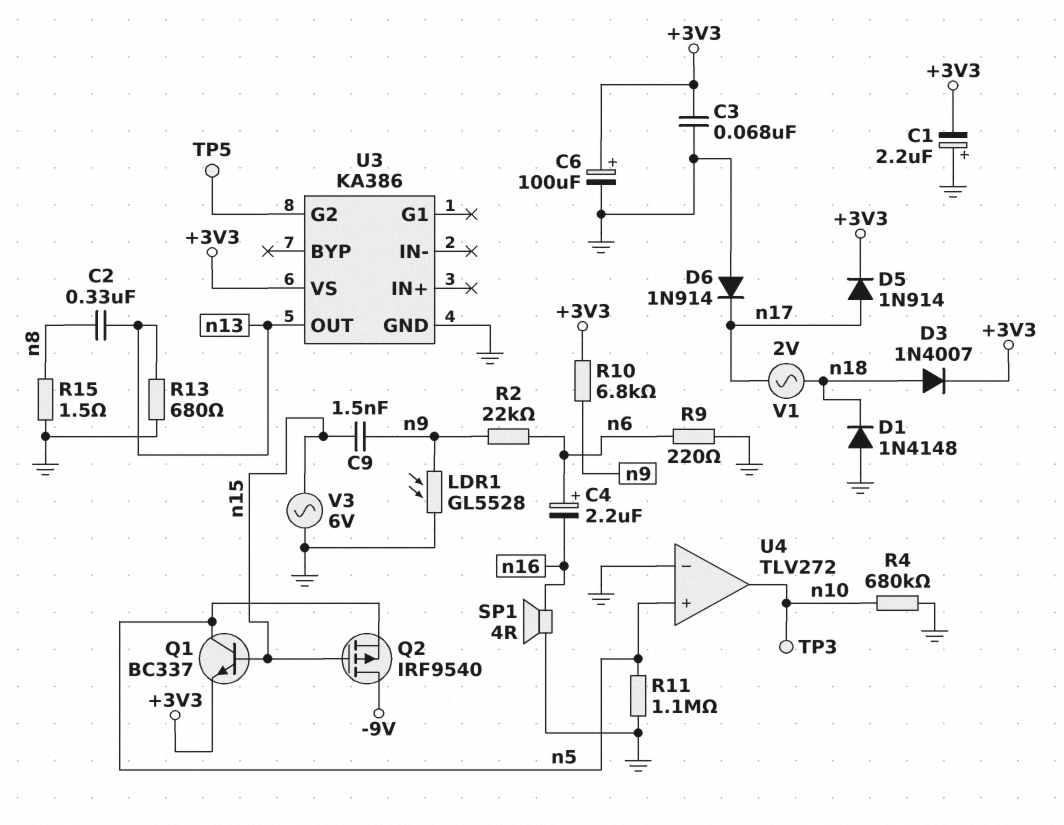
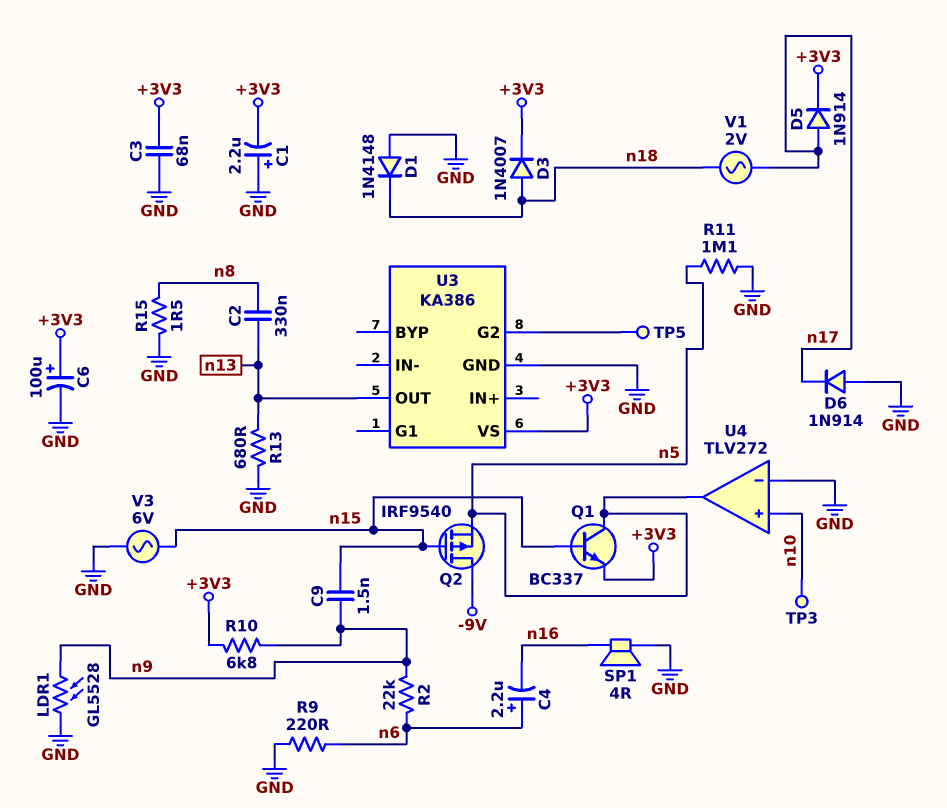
R4: 680k (GND, n10) -> none
U4 pin in+: n5 -> n10
U4 pin out: n10 -> n5

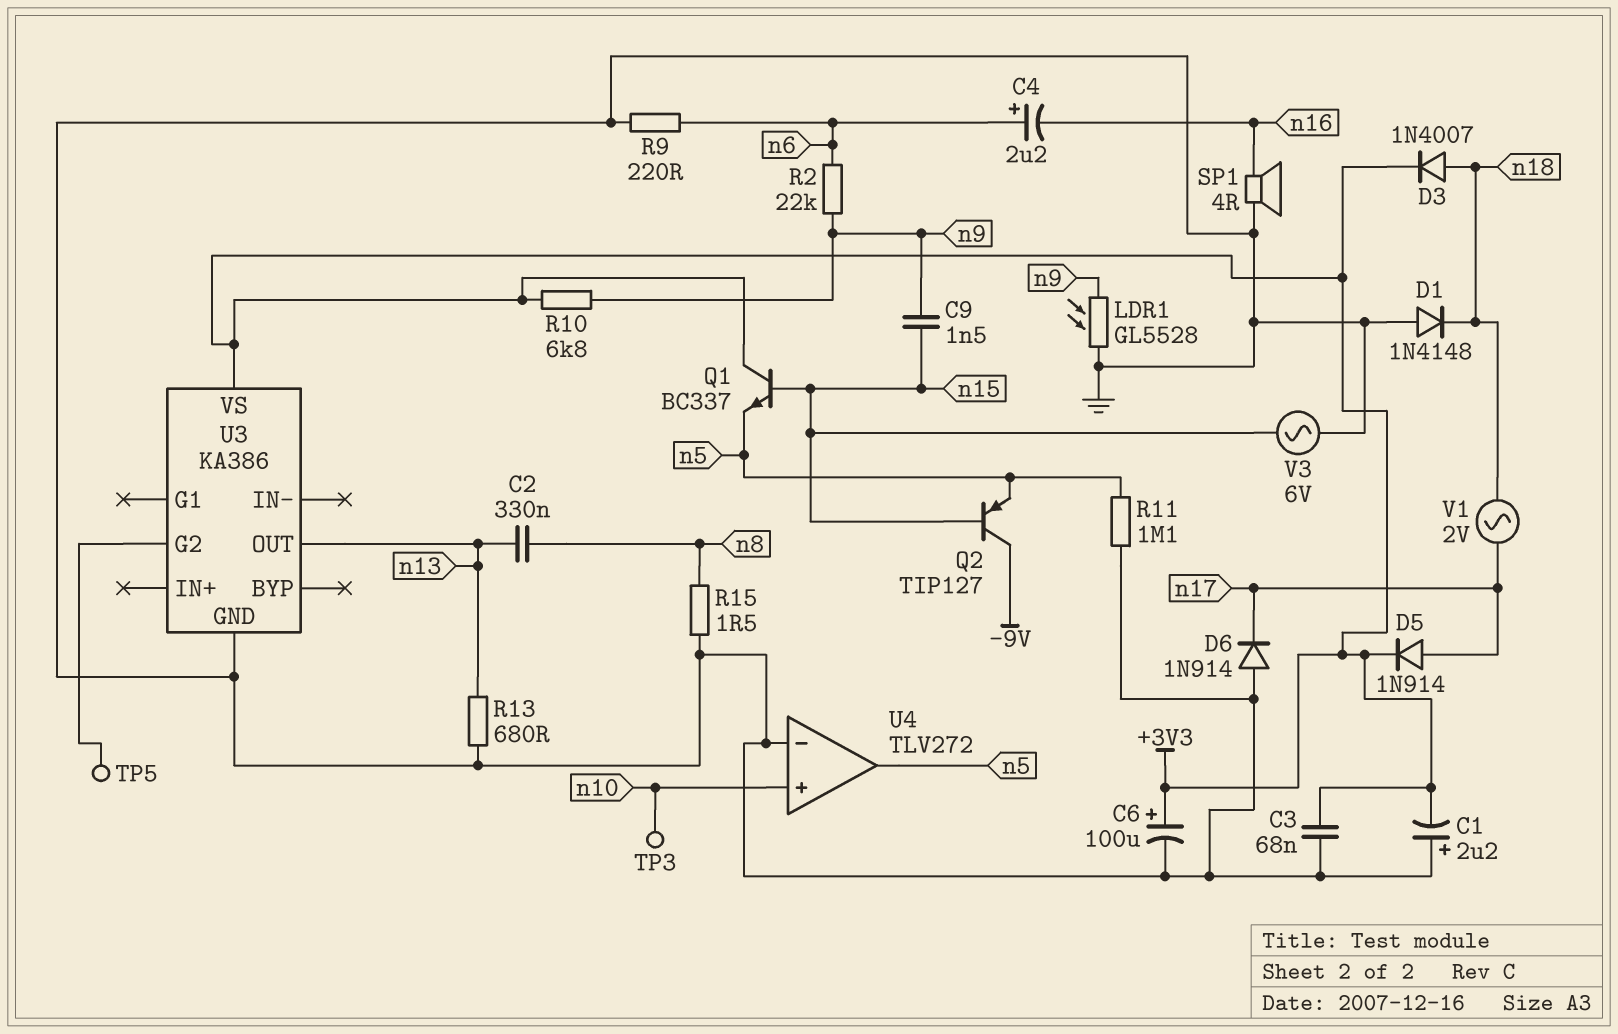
Q1: NPN BC337 (B n15, C n5, E +3V3) -> NPN BC337 (B n15, C +3V3, E n5)
Q2: PMOS IRF9540 (G n15, D -9V, S n5) -> PNP TIP127 (B n15, C -9V, E n5)

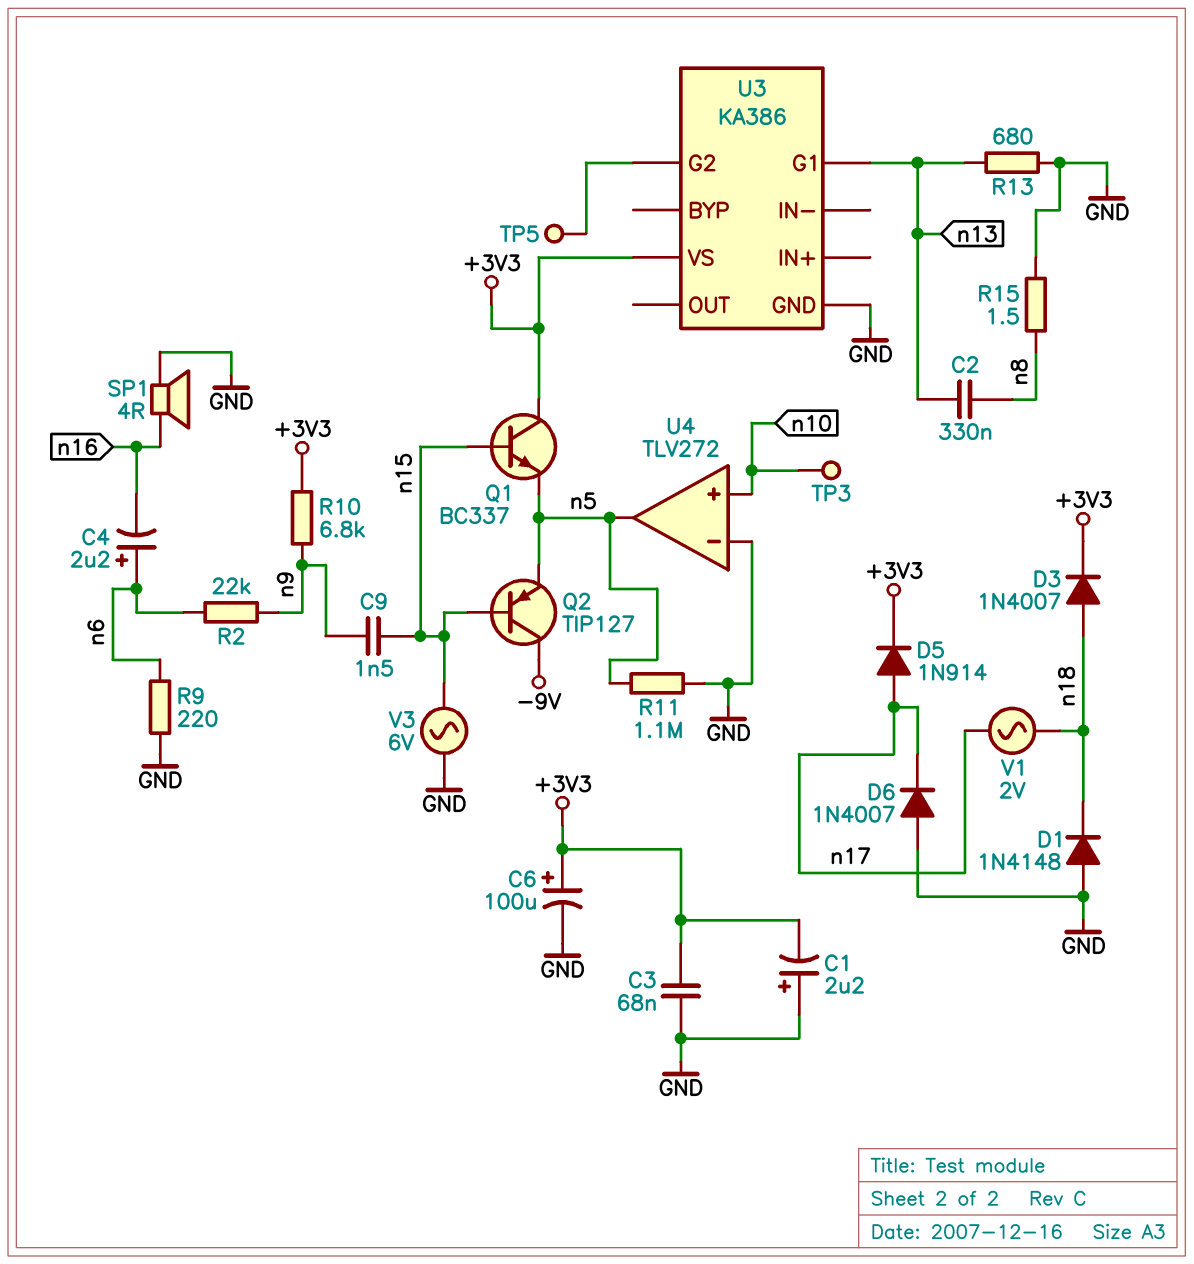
D6: diode 1N914 (A GND, K n17) -> diode 1N4007 (A GND, K n17)
LDR1: GL5528 (GND, n9) -> none
U3 pin G1: none -> n13
U3 pin OUT: n13 -> none

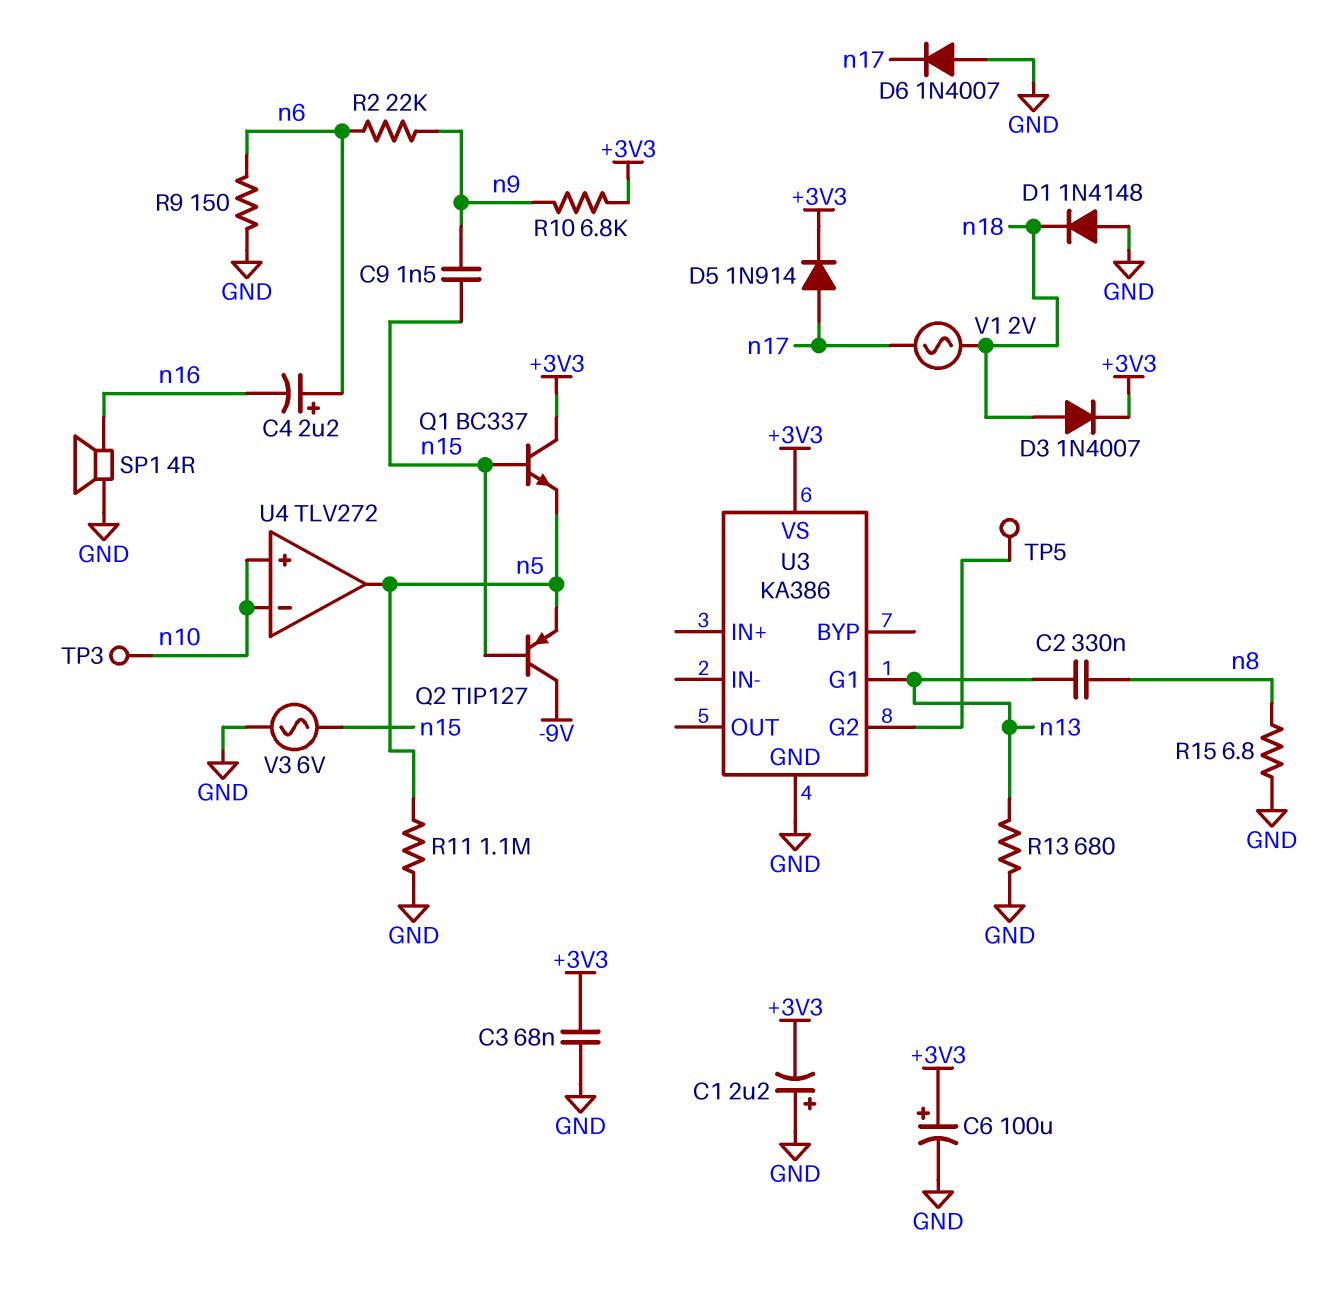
R9: 220 (GND, n6) -> 150 (GND, n6)
R15: 1.5 (GND, n8) -> 6.8 (GND, n8)
U4 pin in-: GND -> n10

